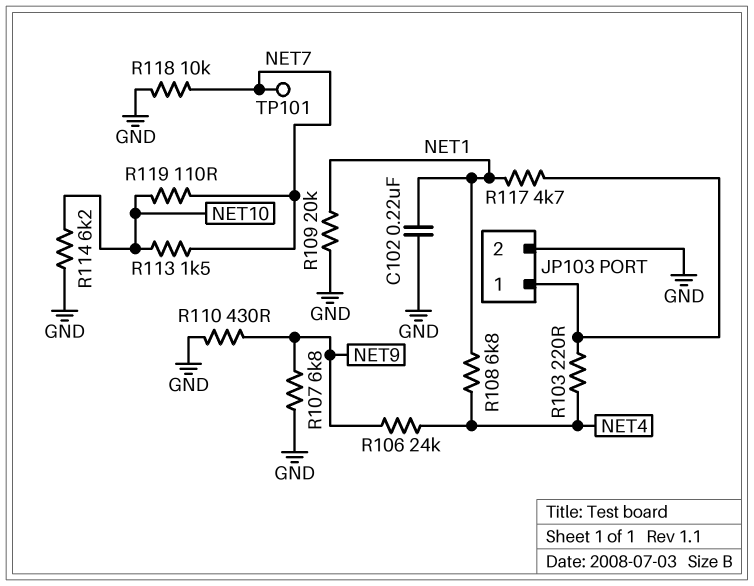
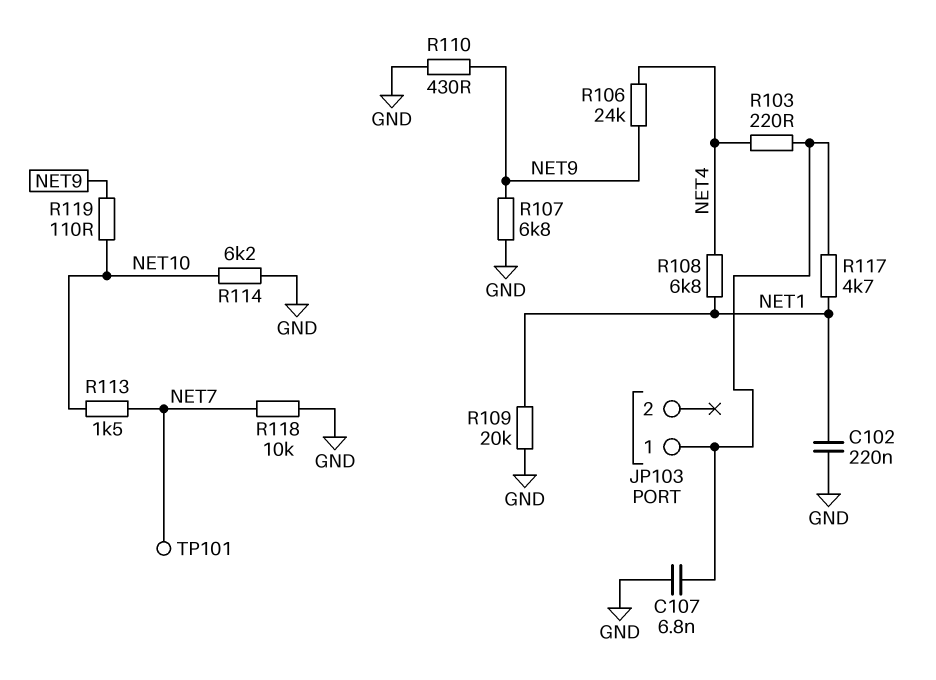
C107: none -> 6.8nF (GND, JP103/1)
JP103 pin 2: GND -> none
R119: 110 (NET7, NET10) -> 110 (NET9, NET10)

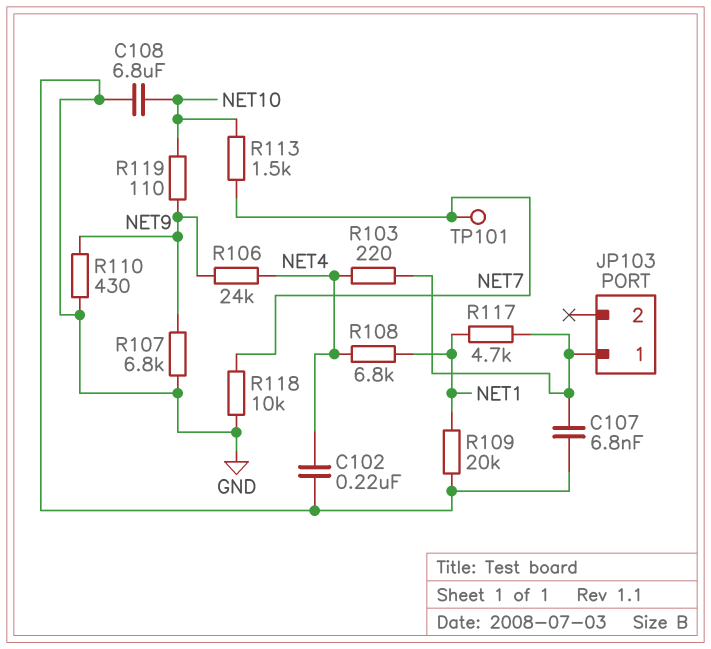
C102: 220nF (GND, NET1) -> 220nF (GND, NET4)
C108: none -> 6.8uF (GND, NET10)
R114: 6.2k (GND, NET10) -> none

